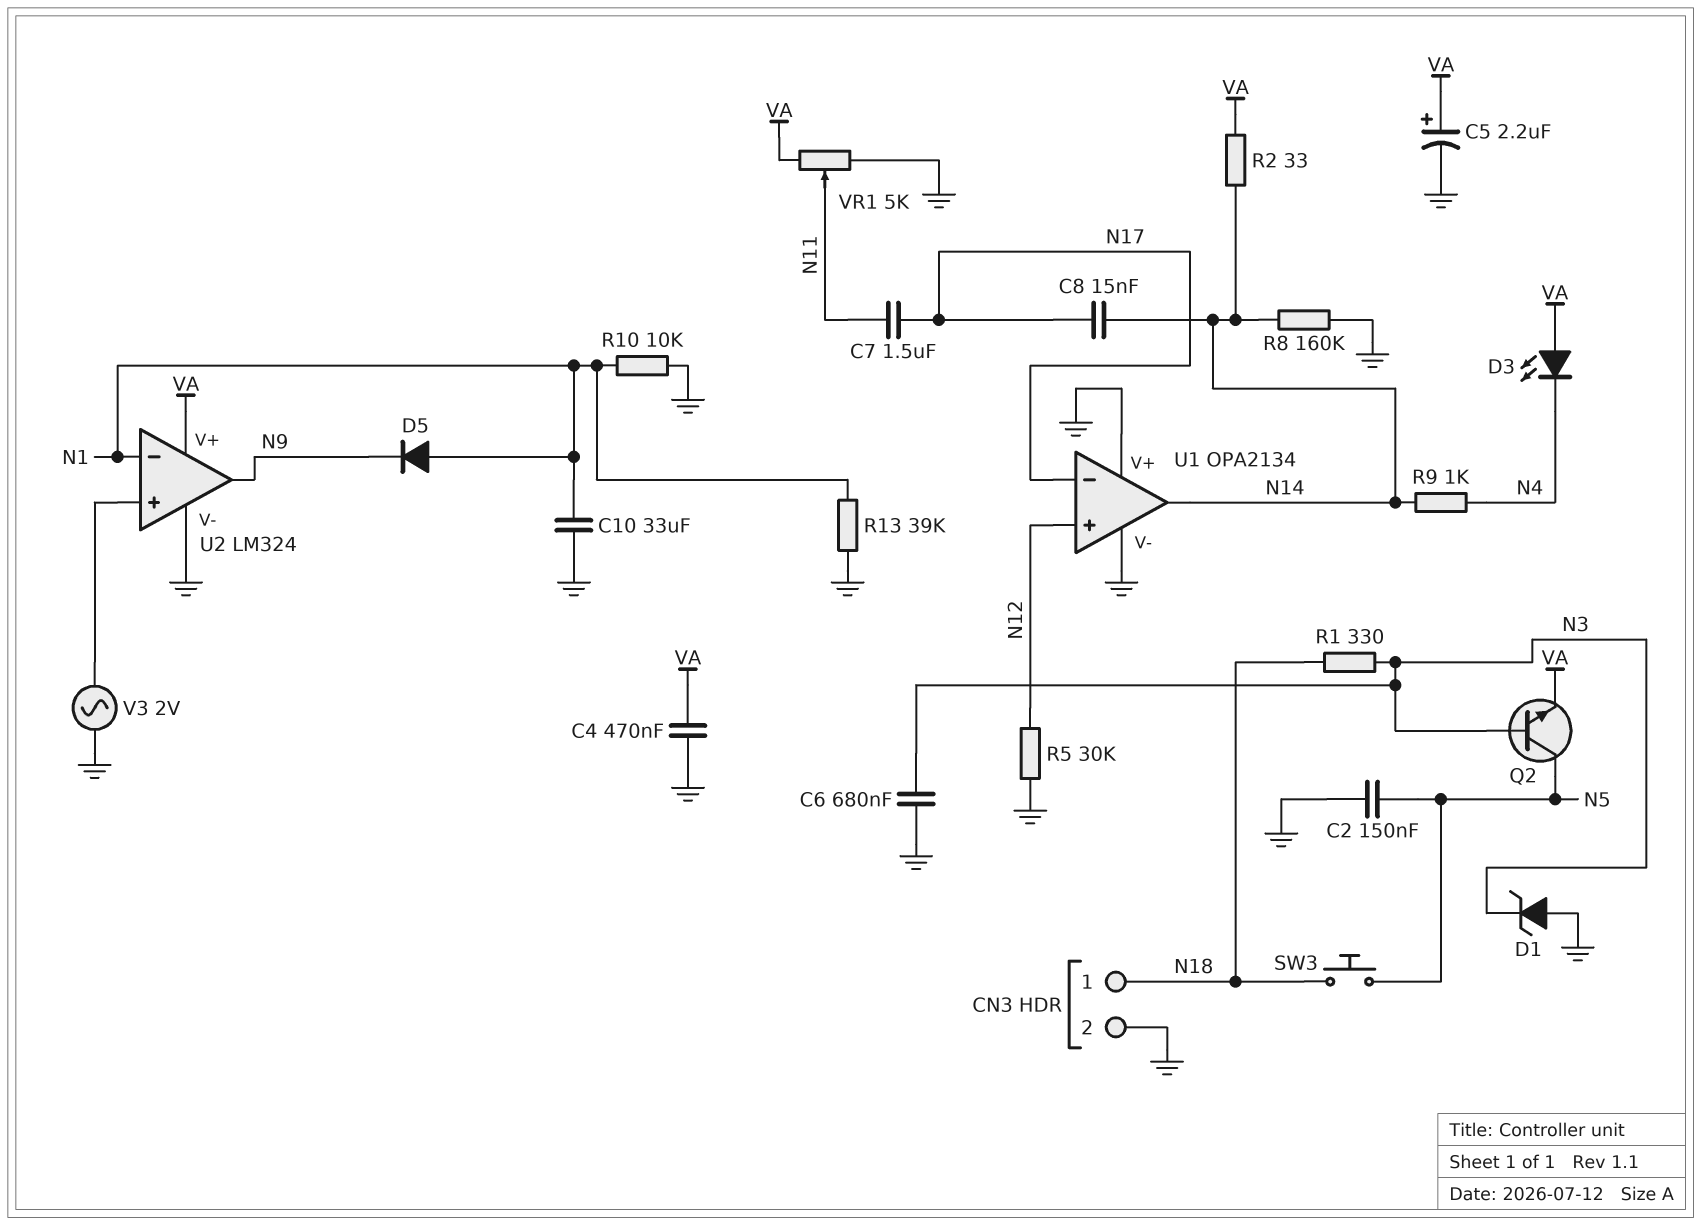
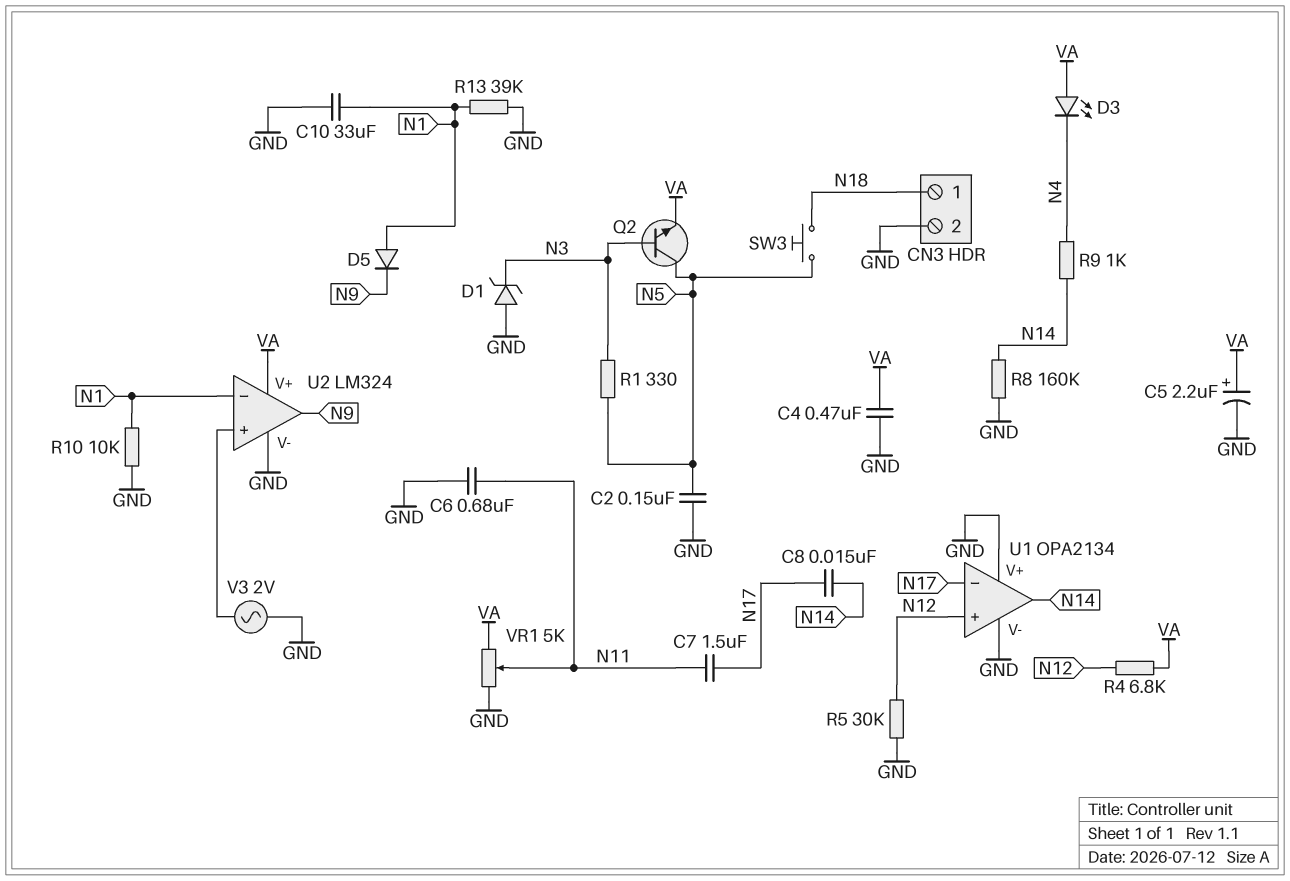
C6: 680nF (GND, N3) -> 680nF (GND, N11)
R1: 330 (N3, N18) -> 330 (N3, N5)
R2: 33 (N14, VA) -> none
R4: none -> 6.8k (N12, VA)

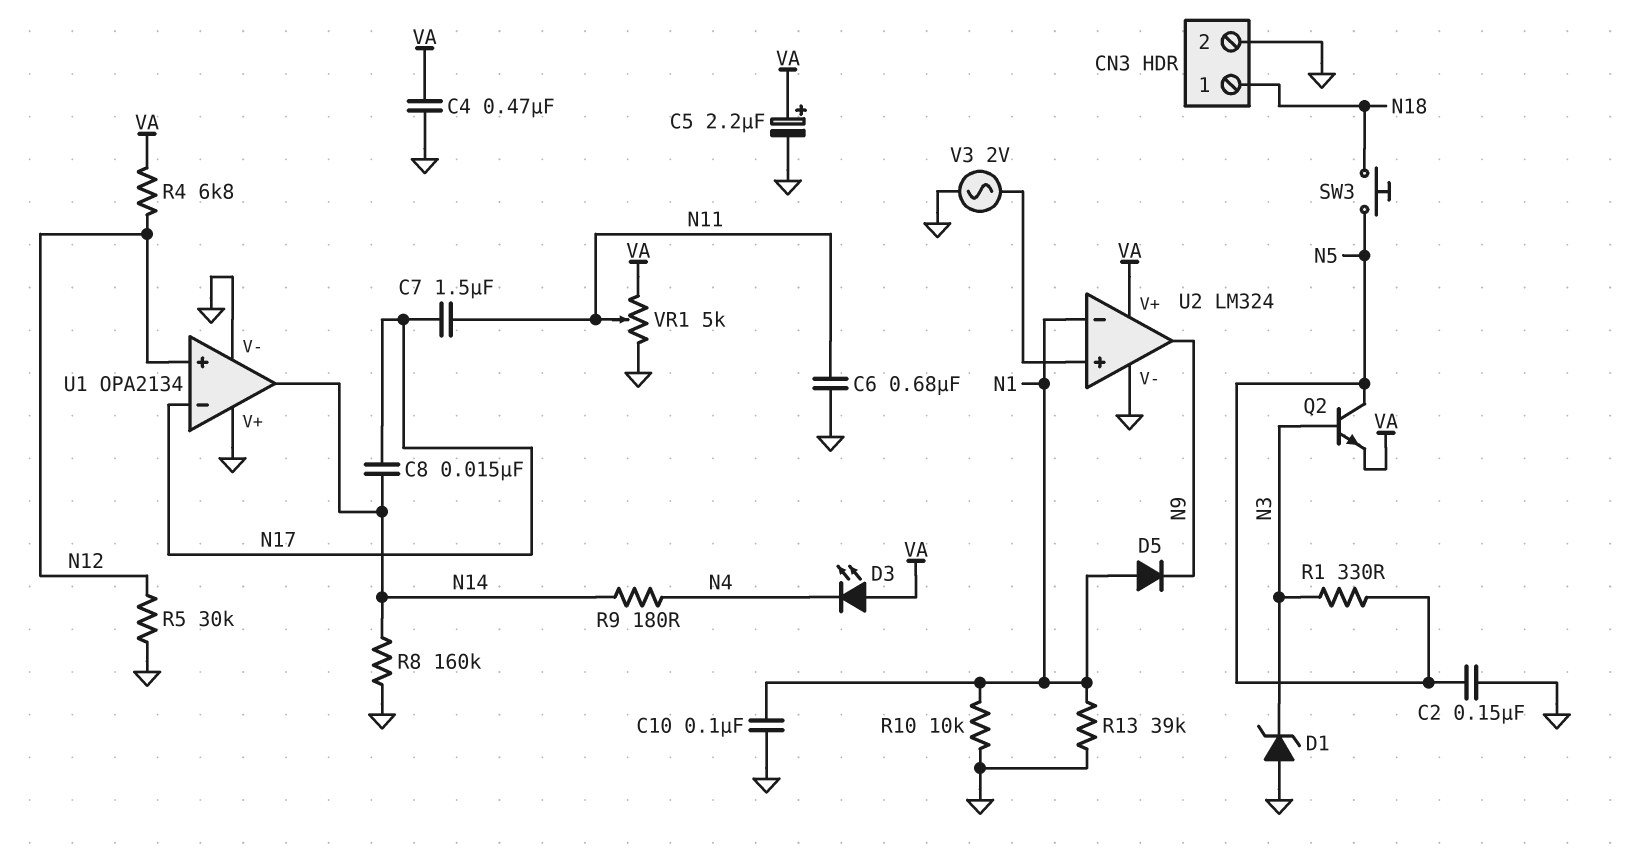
C10: 33uF (GND, N1) -> 100nF (GND, N1)
R9: 1k (N4, N14) -> 180 (N4, N14)

